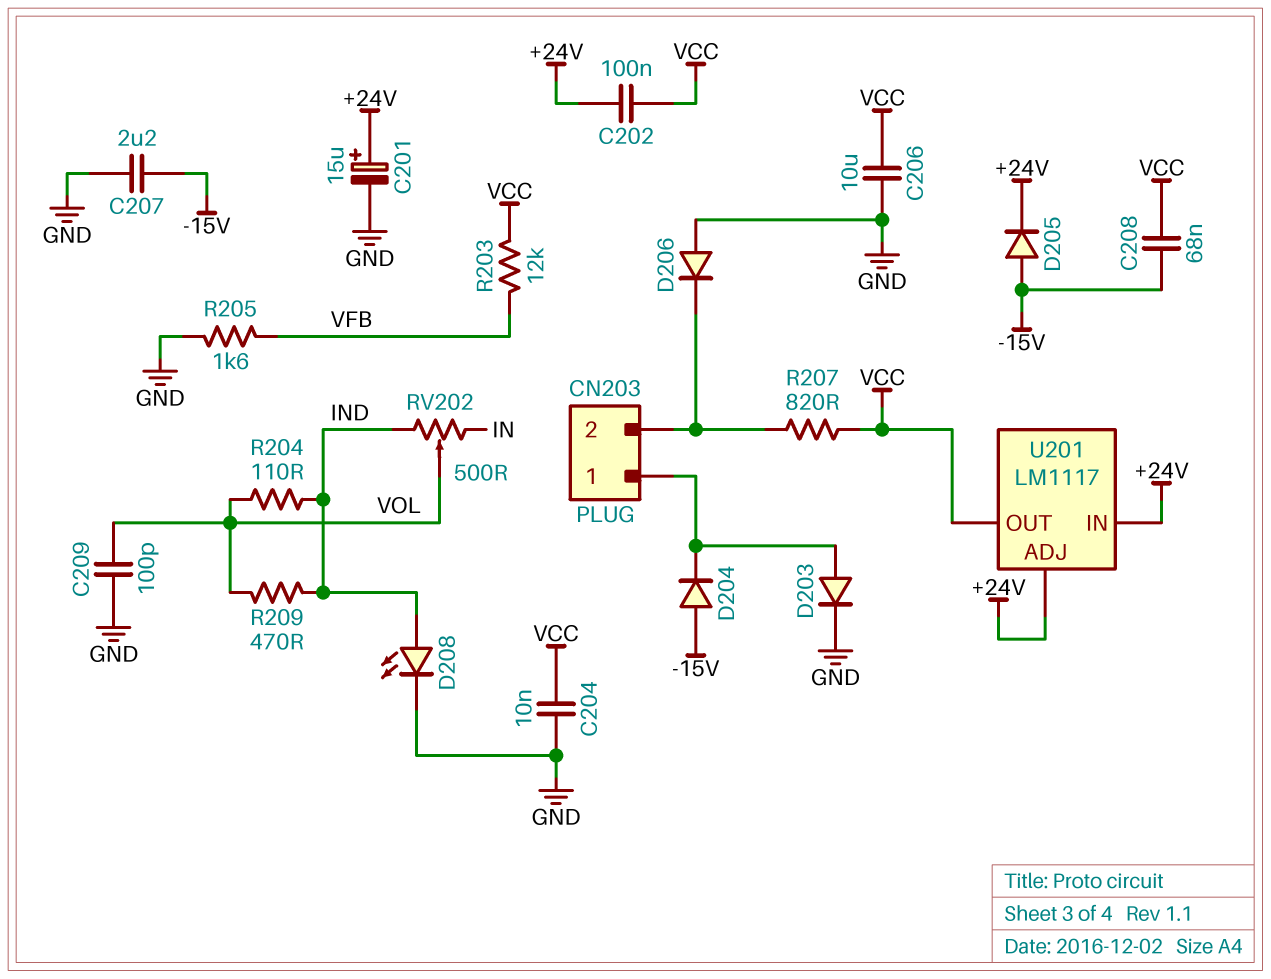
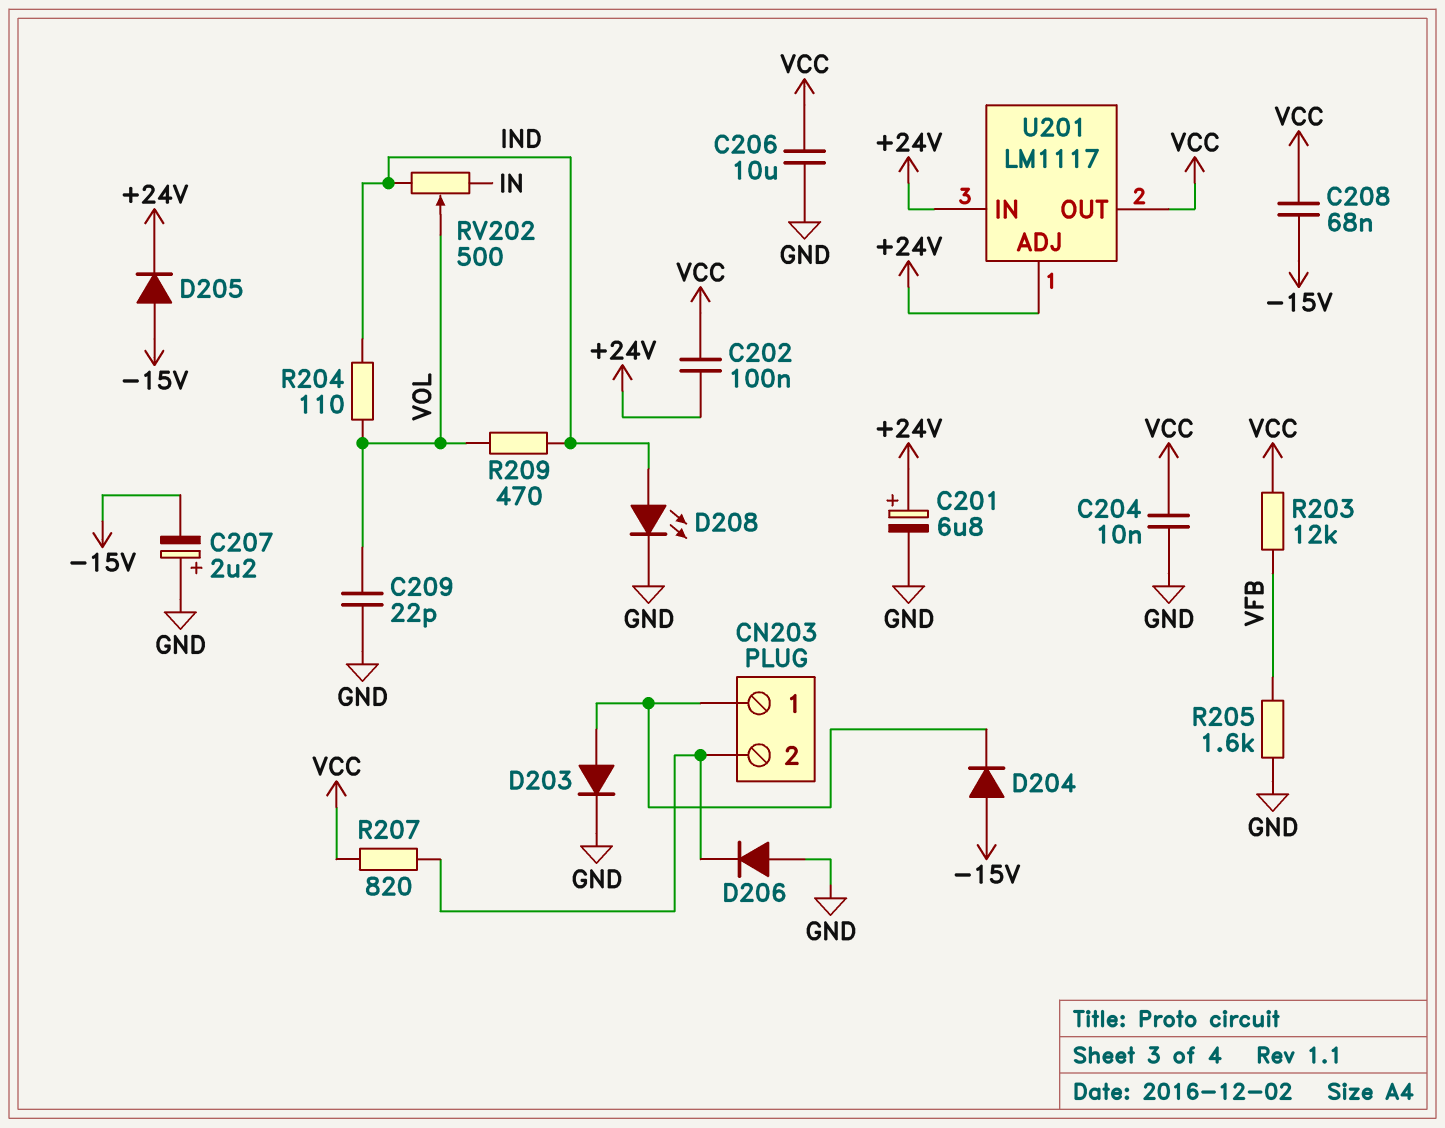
C201: 15uF (plus +24V, minus GND) -> 6.8uF (plus +24V, minus GND)
C207: 2.2uF (-15V, GND) -> 2.2uF (plus GND, minus -15V)
C209: 100pF (GND, VOL) -> 22pF (GND, VOL)

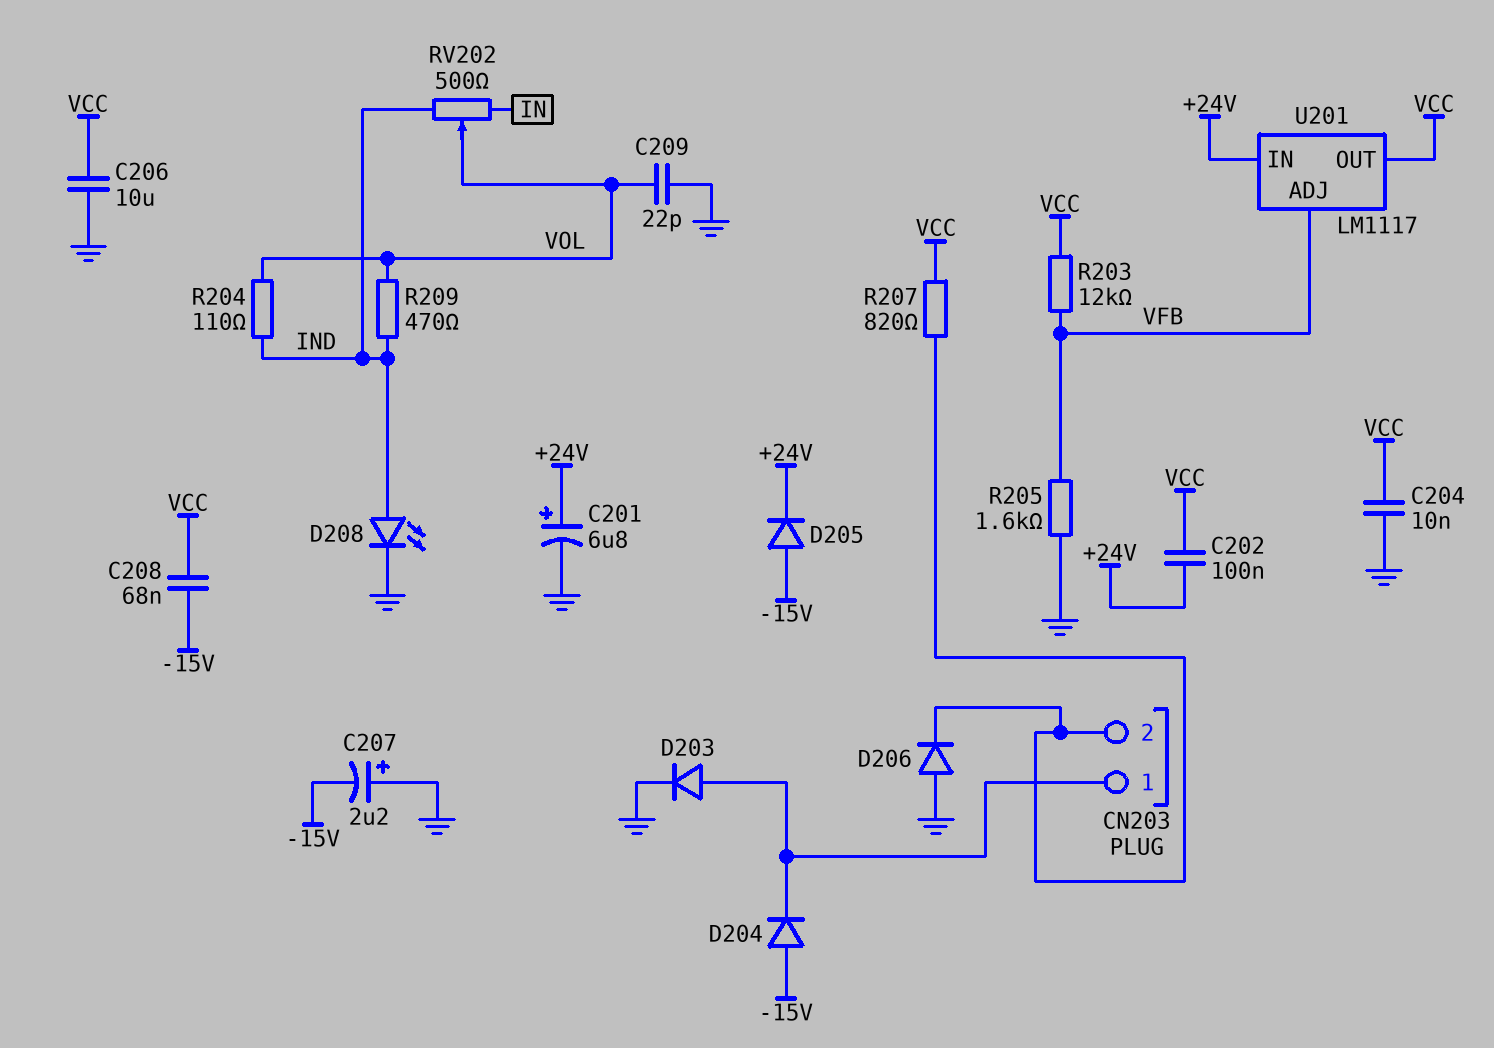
U201 pin ADJ: +24V -> VFB

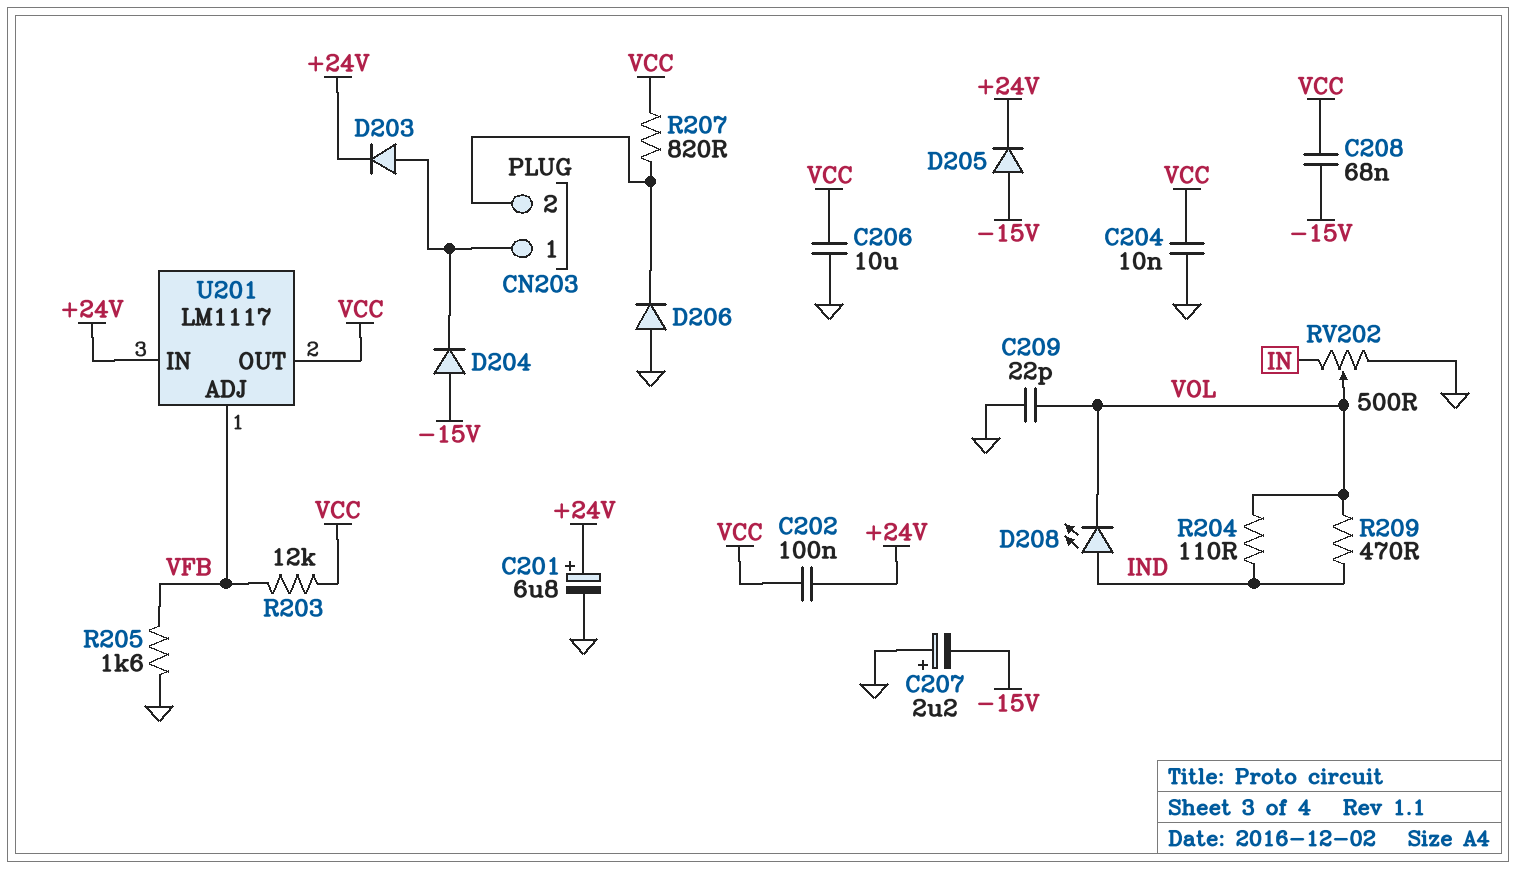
D203: diode (A CN203/1, K GND) -> diode (A CN203/1, K +24V)
D208: LED (A IND, K GND) -> LED (A IND, K VOL)
RV202: 500 (IN, IND, wiper VOL) -> 500 (GND, IN, wiper VOL)

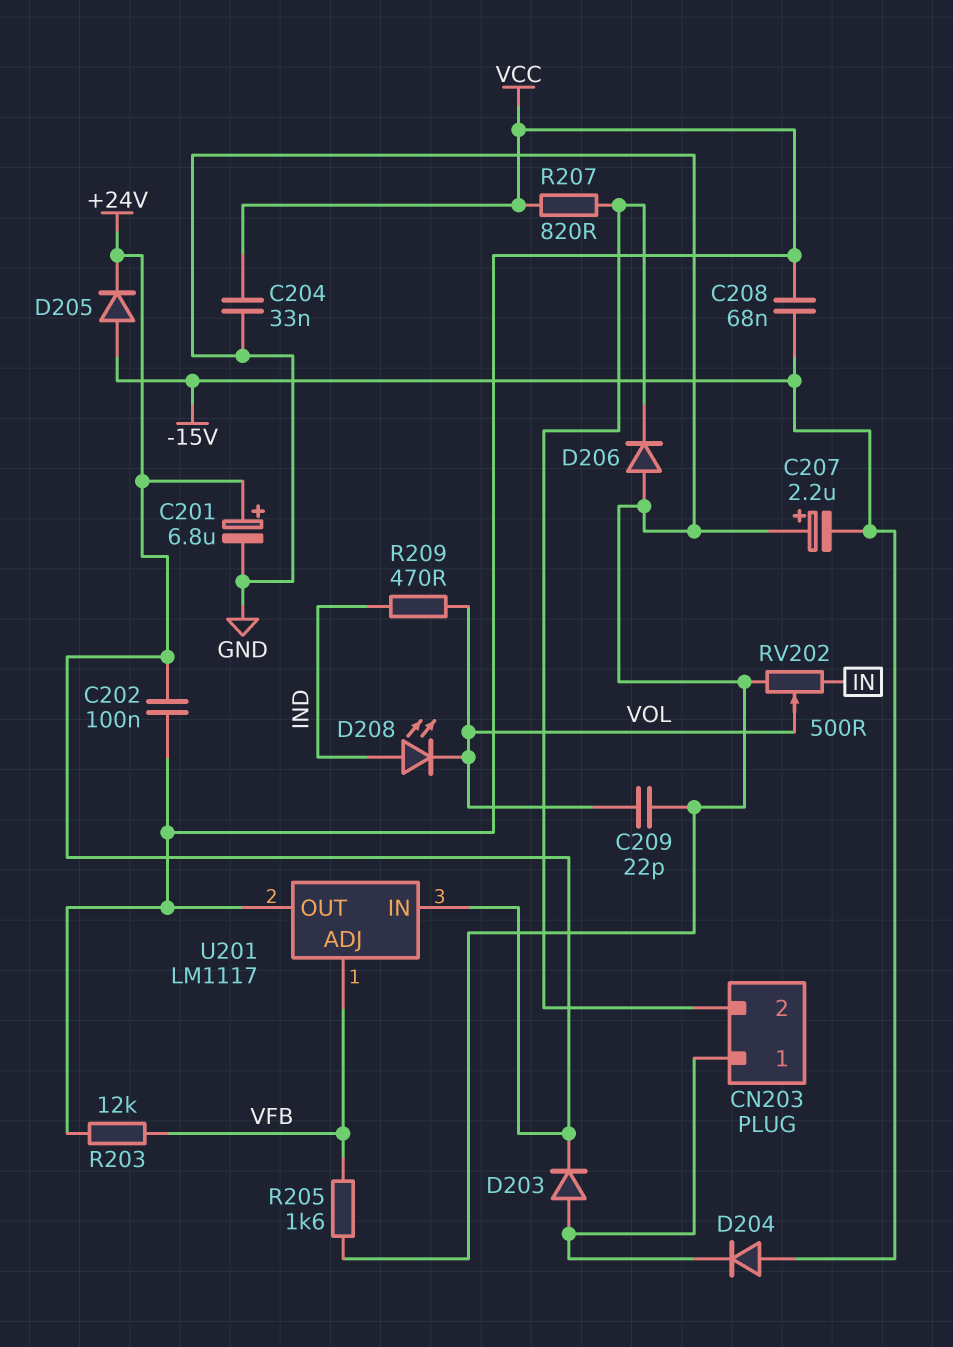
C204: 10nF (GND, VCC) -> 33nF (GND, VCC)
C206: 10uF (GND, VCC) -> none
R204: 110 (IND, VOL) -> none

